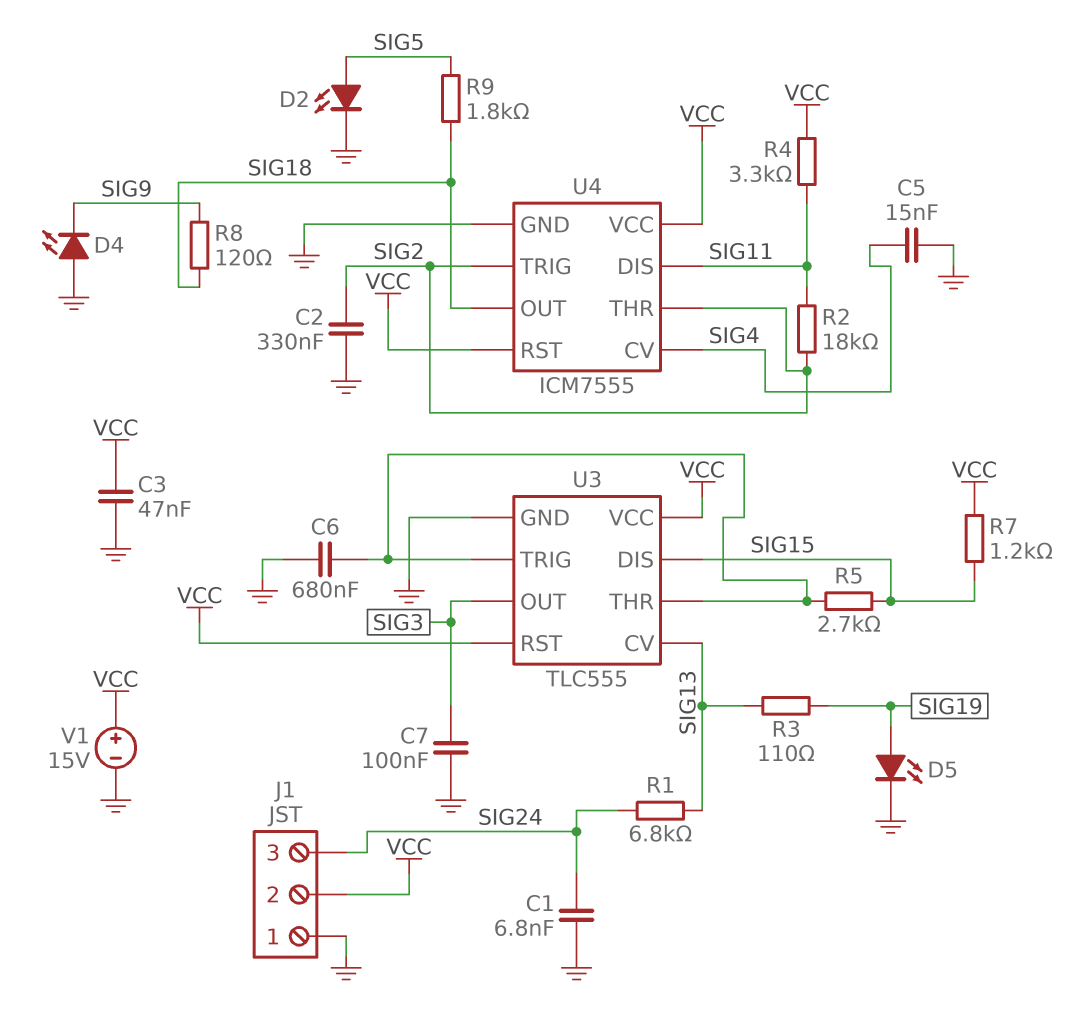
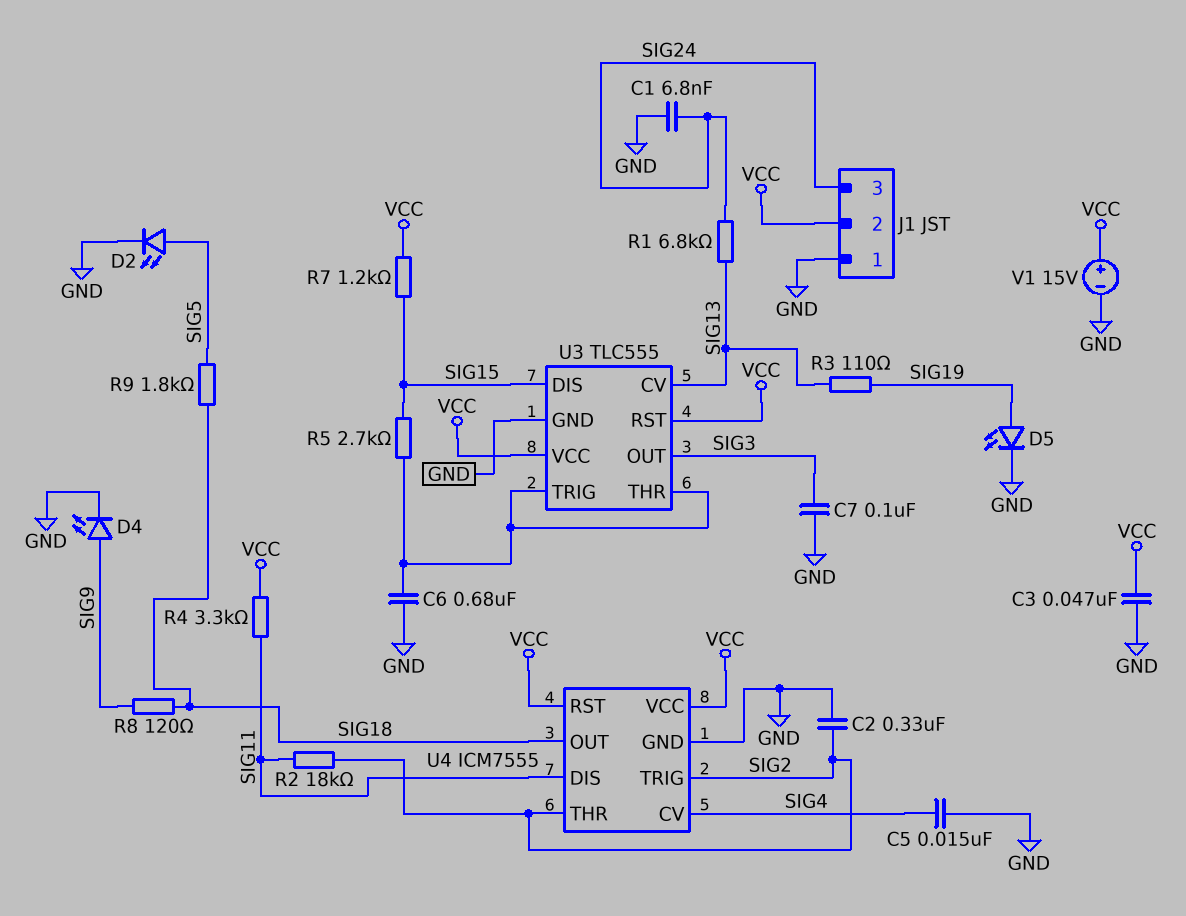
D4: LED (A GND, K SIG9) -> LED (A SIG9, K GND)

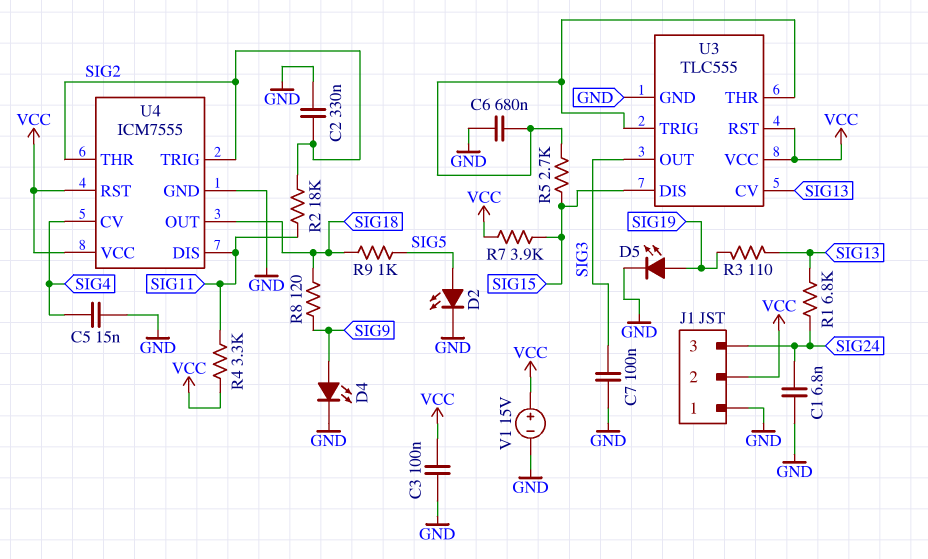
C3: 47nF (GND, VCC) -> 100nF (GND, VCC)
R7: 1.2k (SIG15, VCC) -> 3.9k (SIG15, VCC)
R9: 1.8k (SIG5, SIG18) -> 1k (SIG5, SIG18)

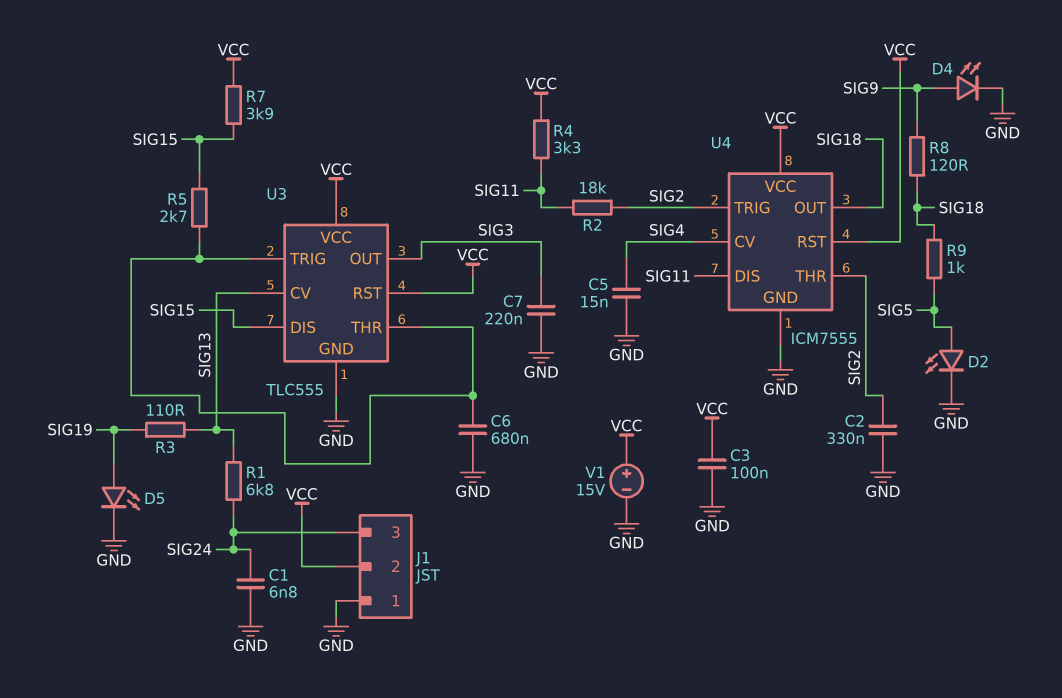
C7: 100nF (GND, SIG3) -> 220nF (GND, SIG3)

